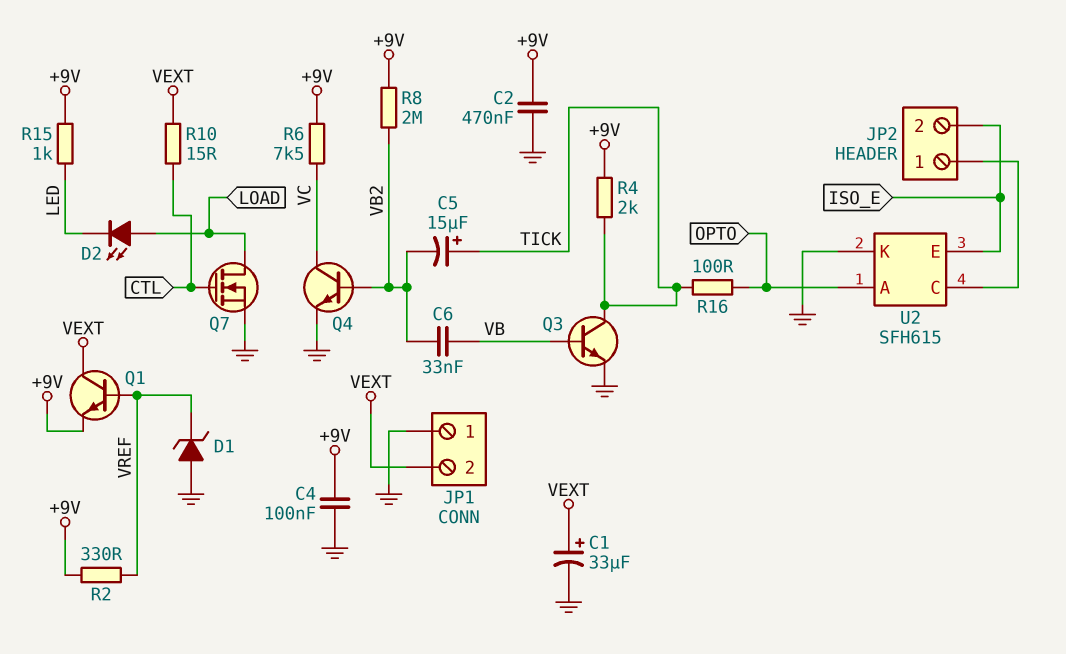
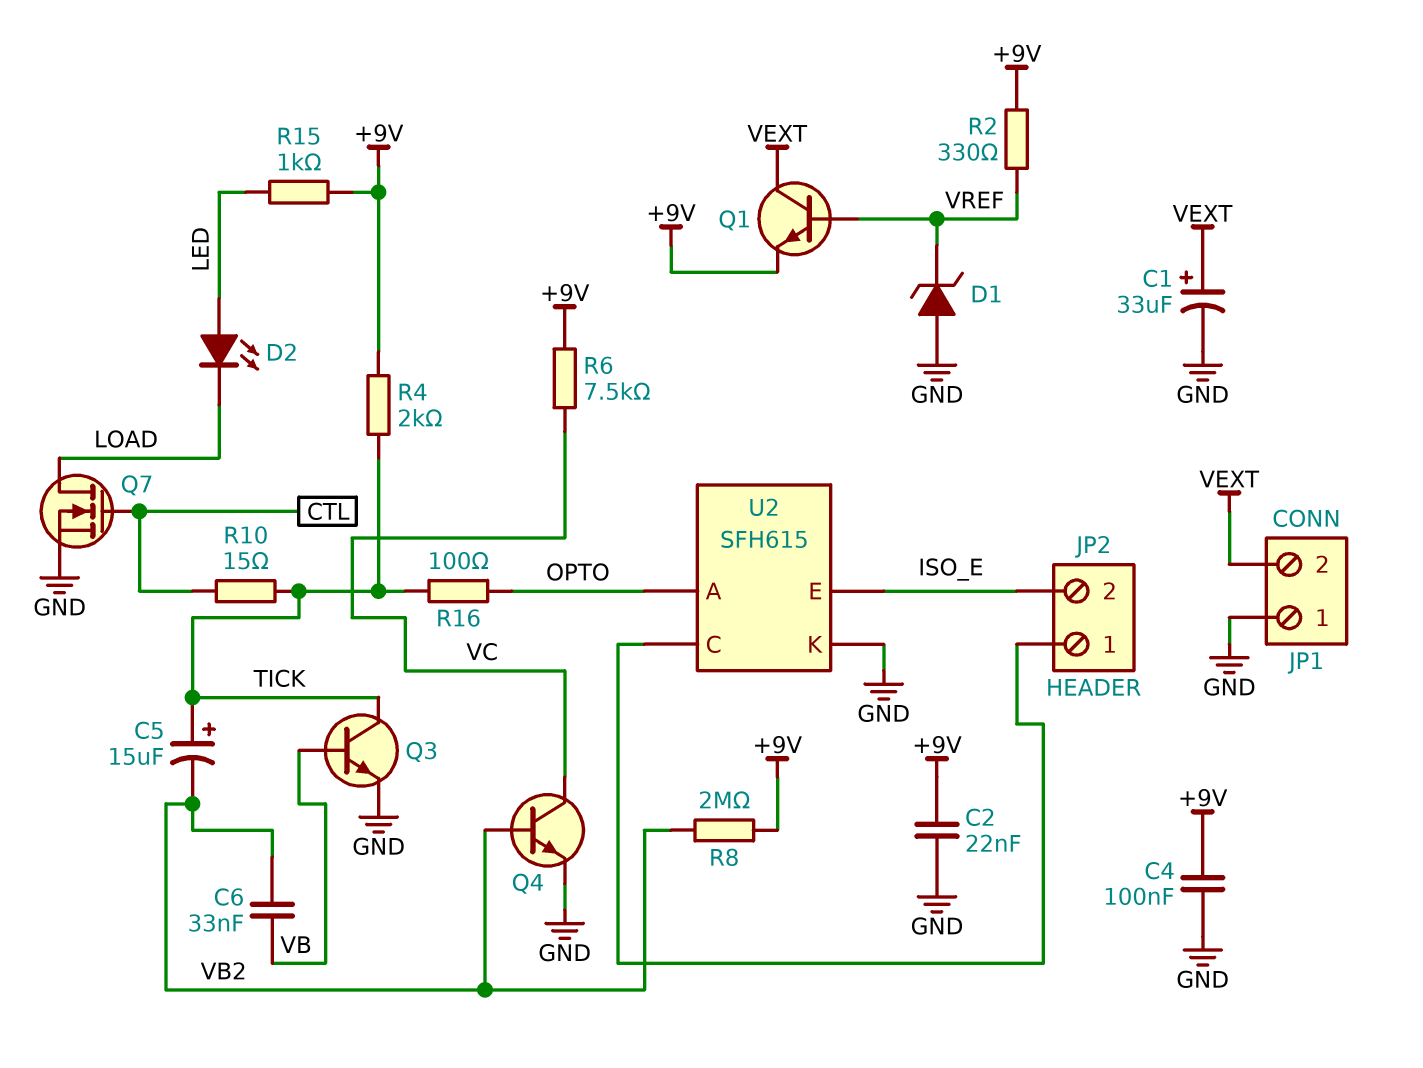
C2: 470nF (+9V, GND) -> 22nF (+9V, GND)
D2: LED (A LOAD, K LED) -> LED (A LED, K LOAD)
R10: 15 (CTL, VEXT) -> 15 (CTL, TICK)

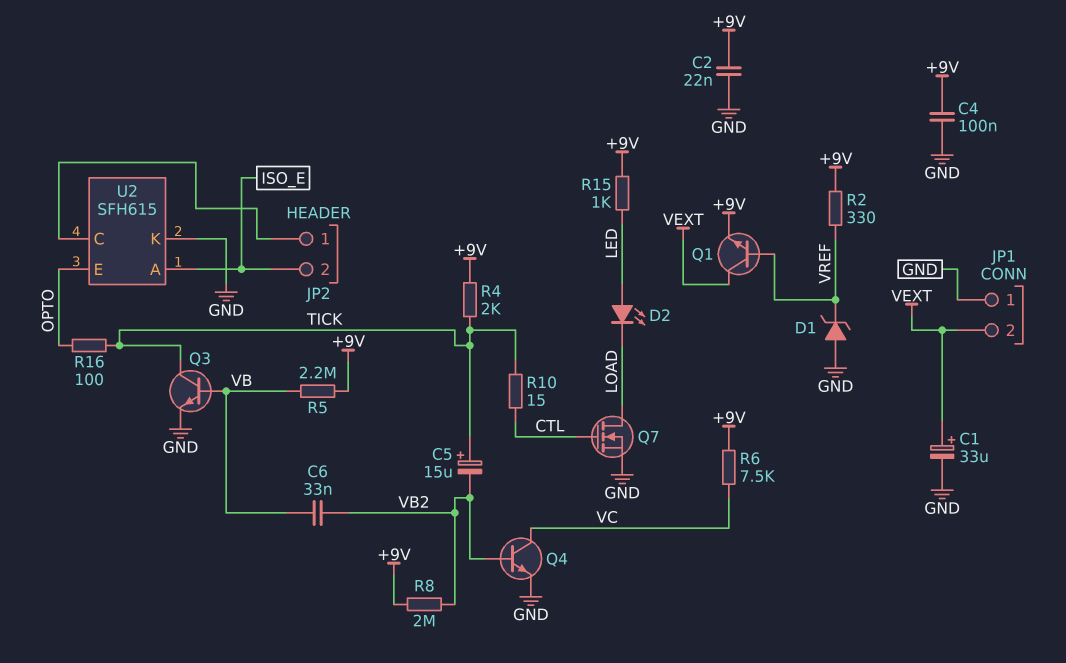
R5: none -> 2.2M (+9V, VB)
U2 pin A: OPTO -> ISO_E
U2 pin E: ISO_E -> OPTO

